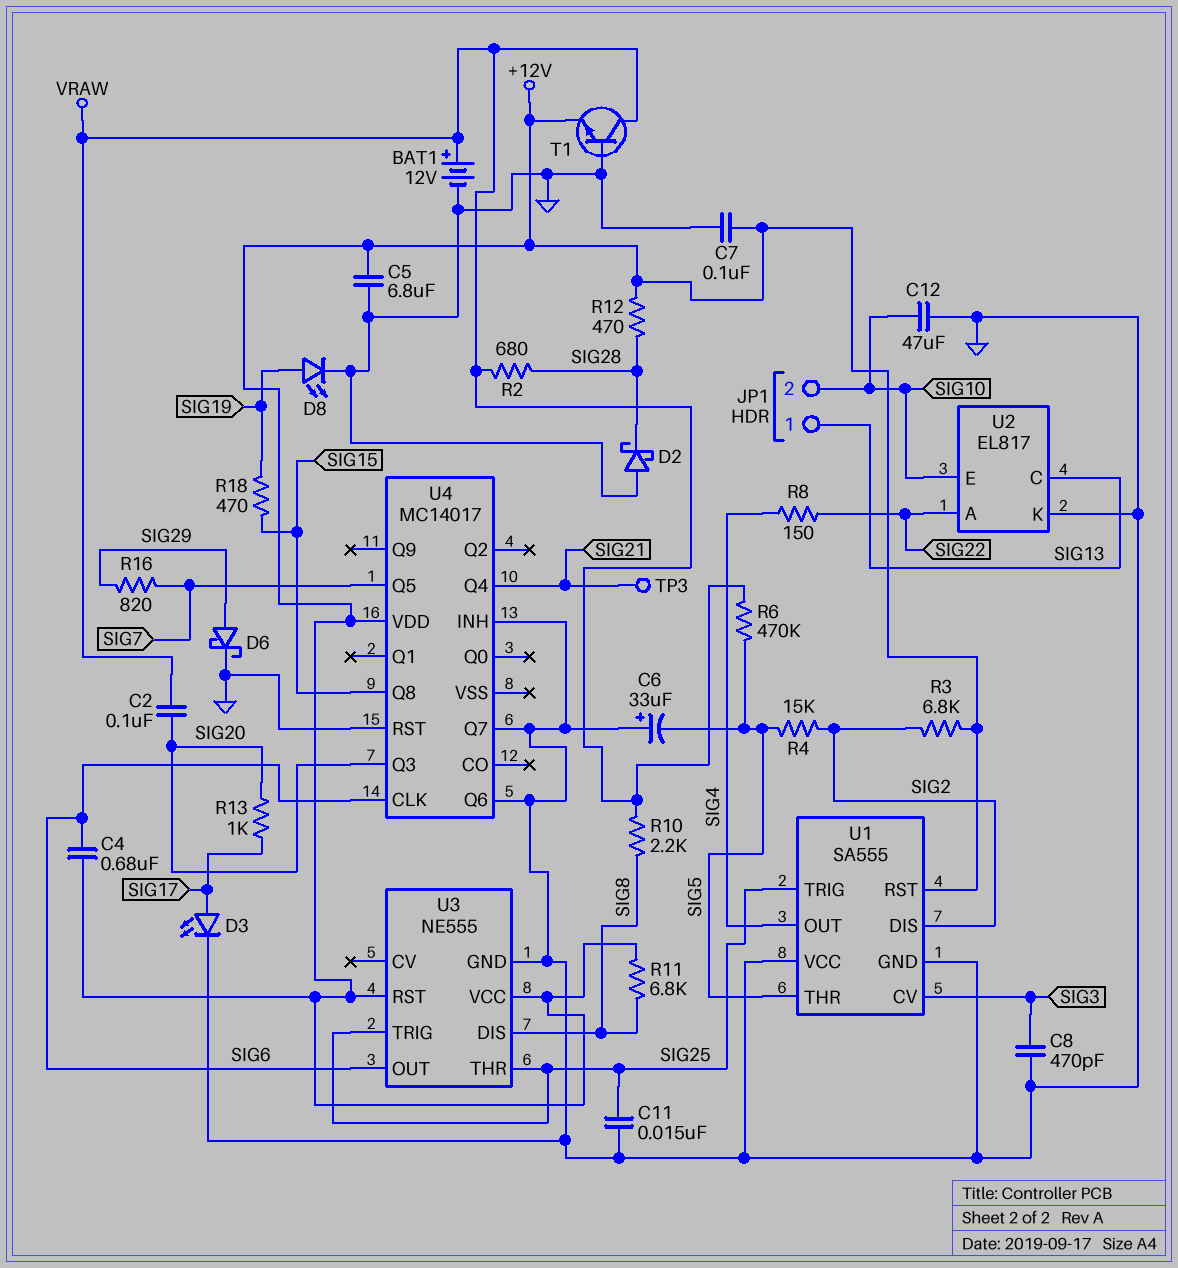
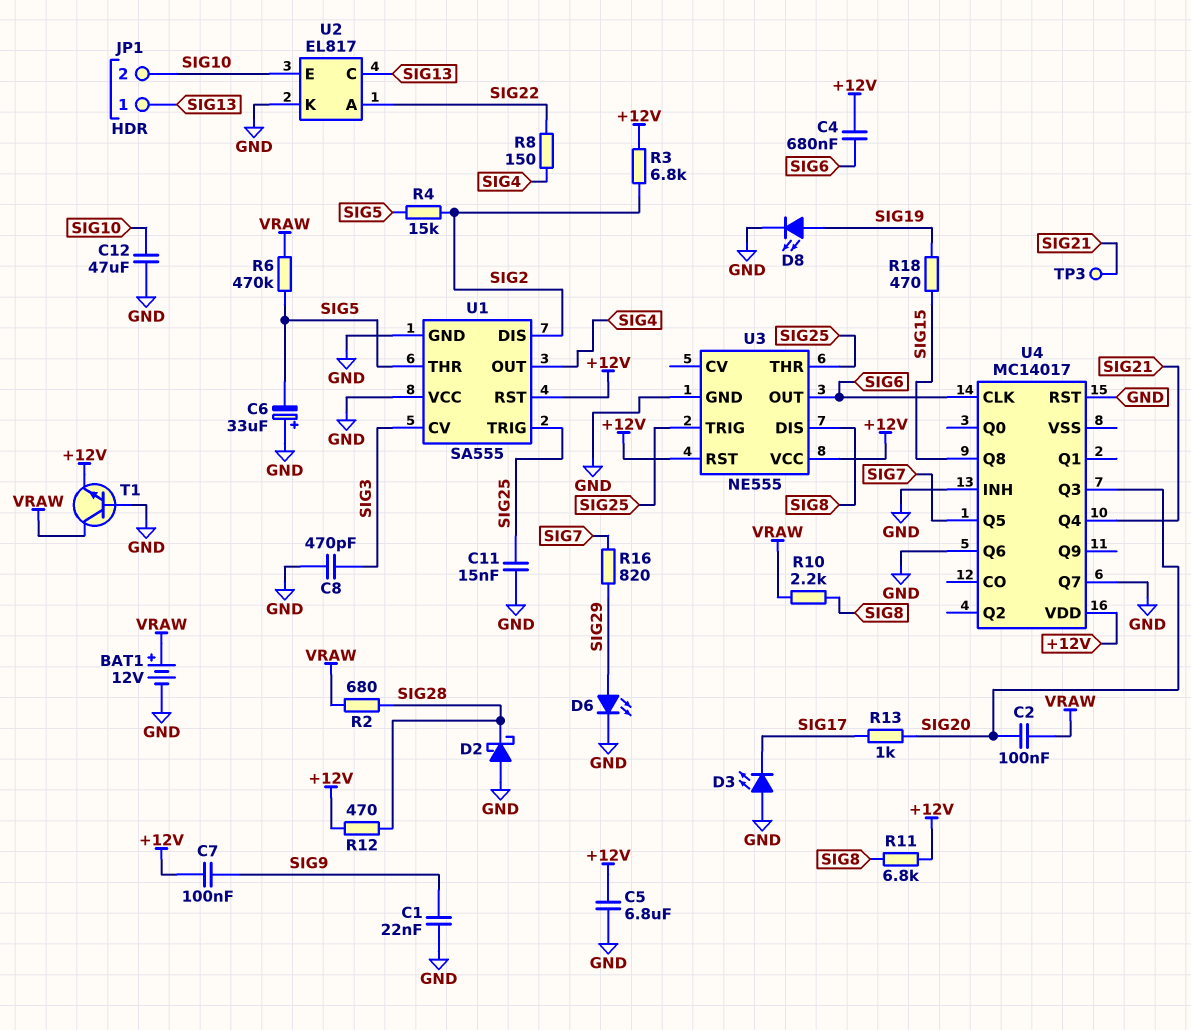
C1: none -> 22nF (GND, SIG9)
C7: 100nF (+12V, GND) -> 100nF (+12V, SIG9)
D3: LED (A SIG17, K GND) -> LED (A GND, K SIG17)
D6: schottky (A SIG29, K GND) -> LED (A SIG29, K GND)

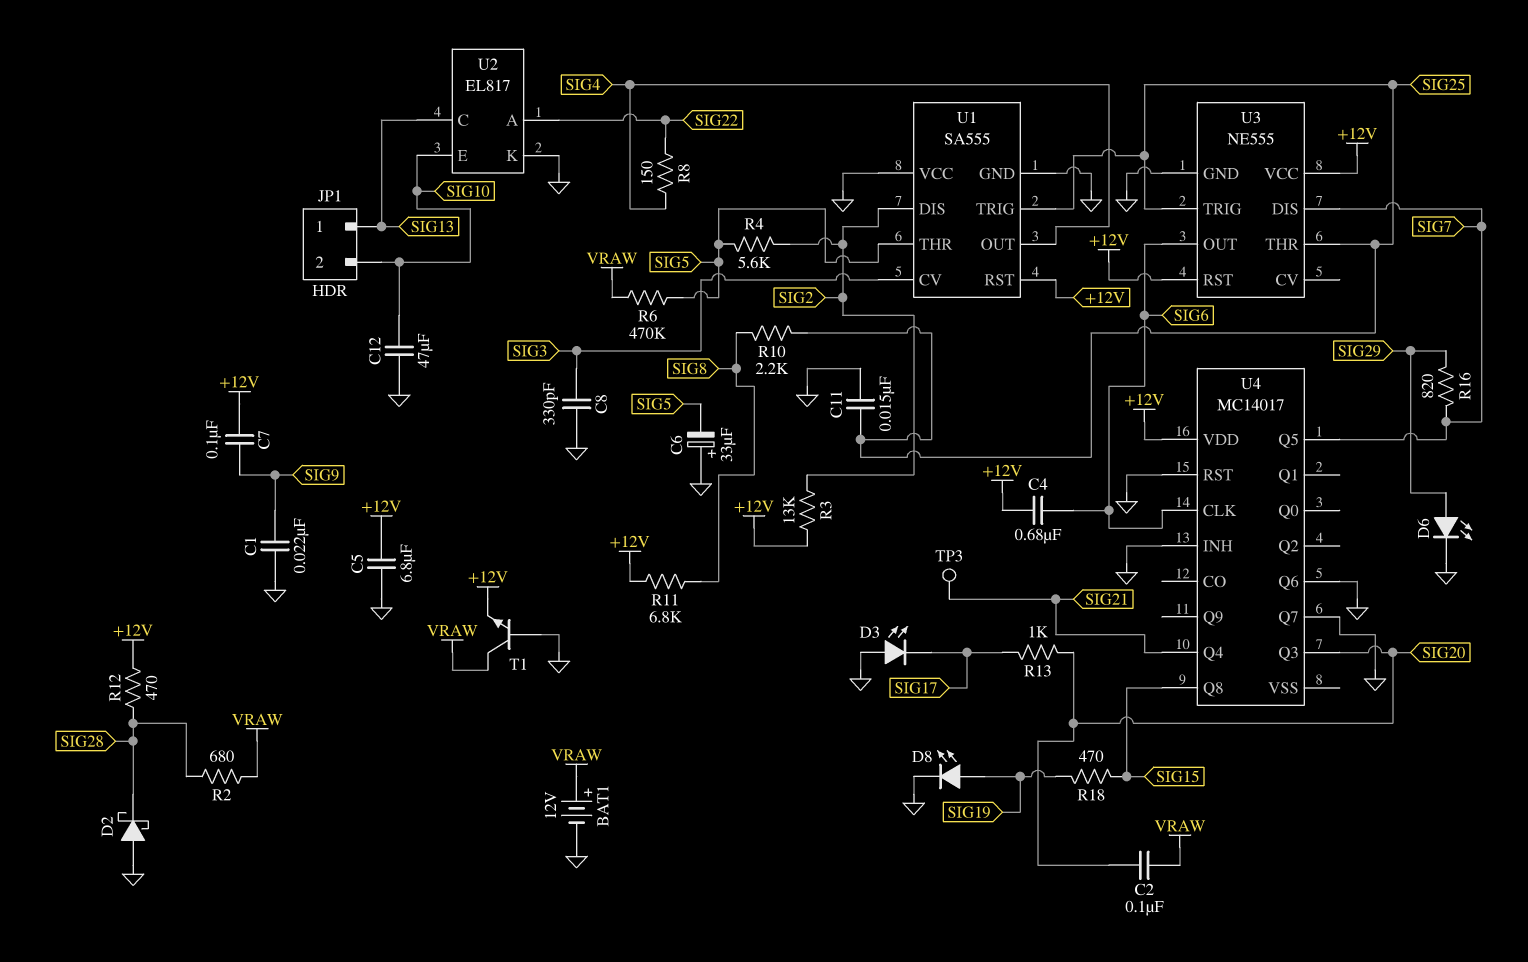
C8: 470pF (GND, SIG3) -> 330pF (GND, SIG3)
R3: 6.8k (+12V, SIG2) -> 13k (+12V, SIG2)
R4: 15k (SIG2, SIG5) -> 5.6k (SIG2, SIG5)
R10: 2.2k (SIG8, VRAW) -> 2.2k (SIG8, SIG25)
U3 pin DIS: SIG8 -> SIG7

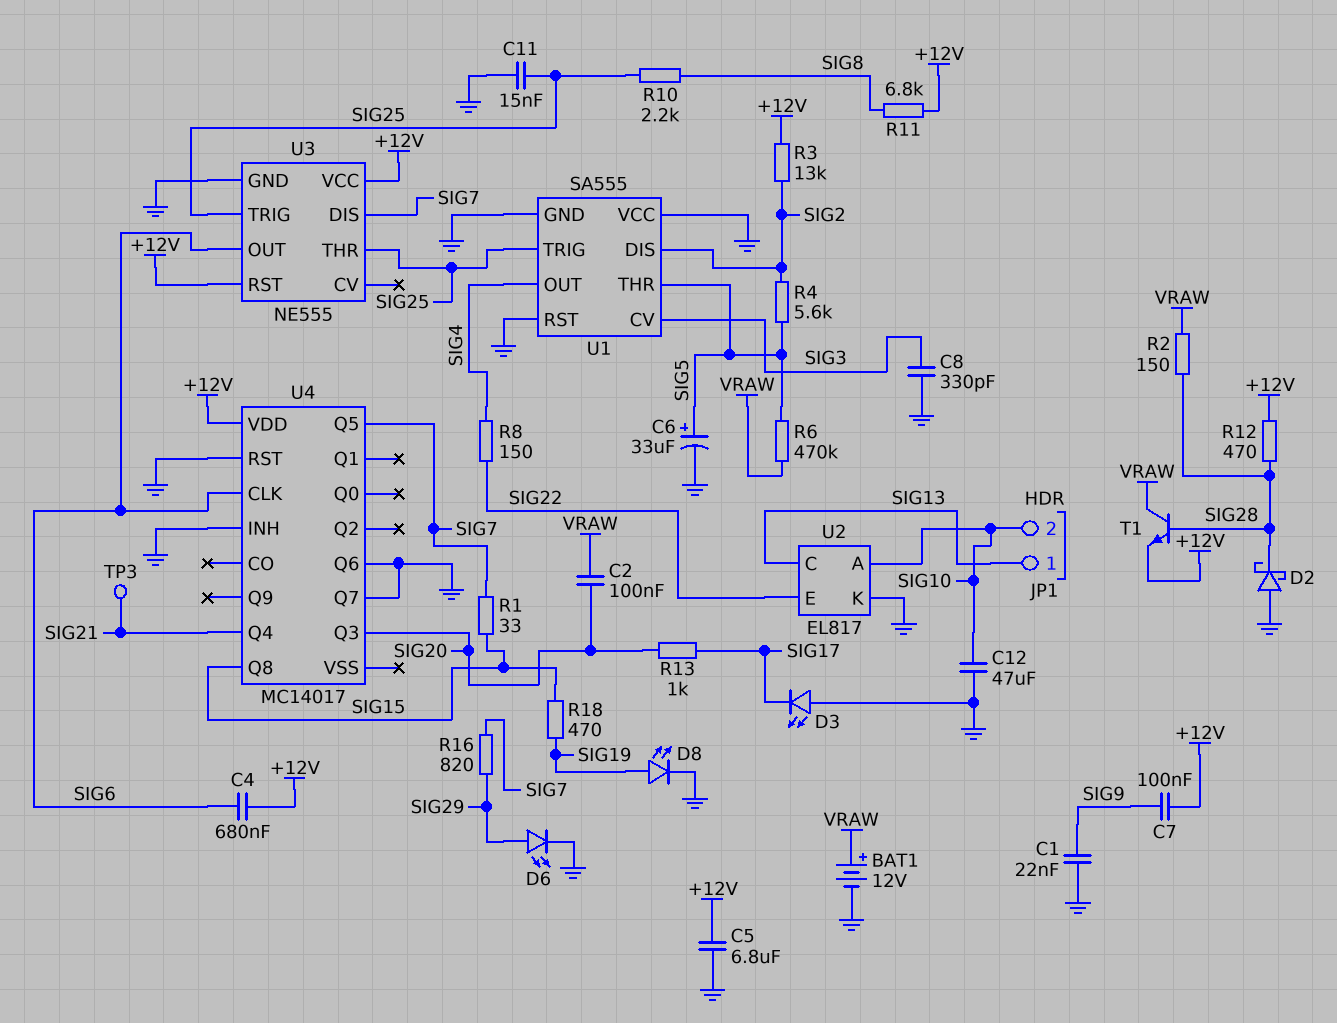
C6: 33uF (plus GND, minus SIG5) -> 33uF (plus SIG5, minus GND)
R1: none -> 33 (SIG7, SIG15)
R2: 680 (SIG28, VRAW) -> 150 (SIG28, VRAW)
T1: NPN (B GND, C VRAW, E +12V) -> NPN (B SIG28, C VRAW, E +12V)
U1 pin RST: +12V -> GND
U2 pin A: SIG22 -> SIG10
U2 pin E: SIG10 -> SIG22

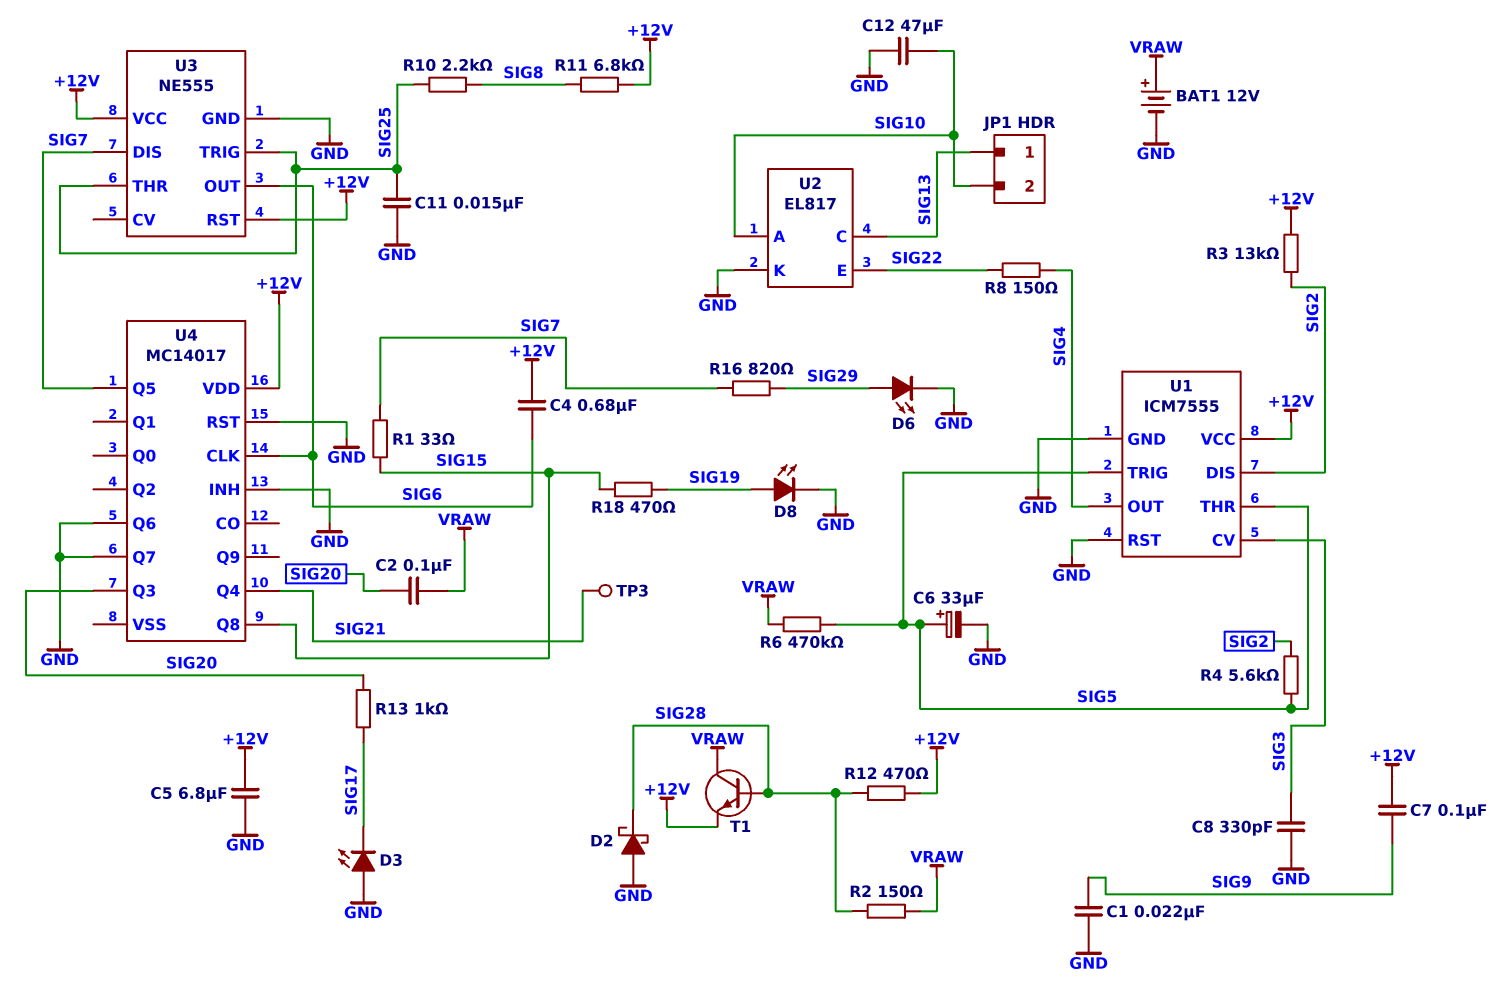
U1: SA555 -> ICM7555
U1 pin TRIG: SIG25 -> SIG5
U1 pin VCC: GND -> +12V

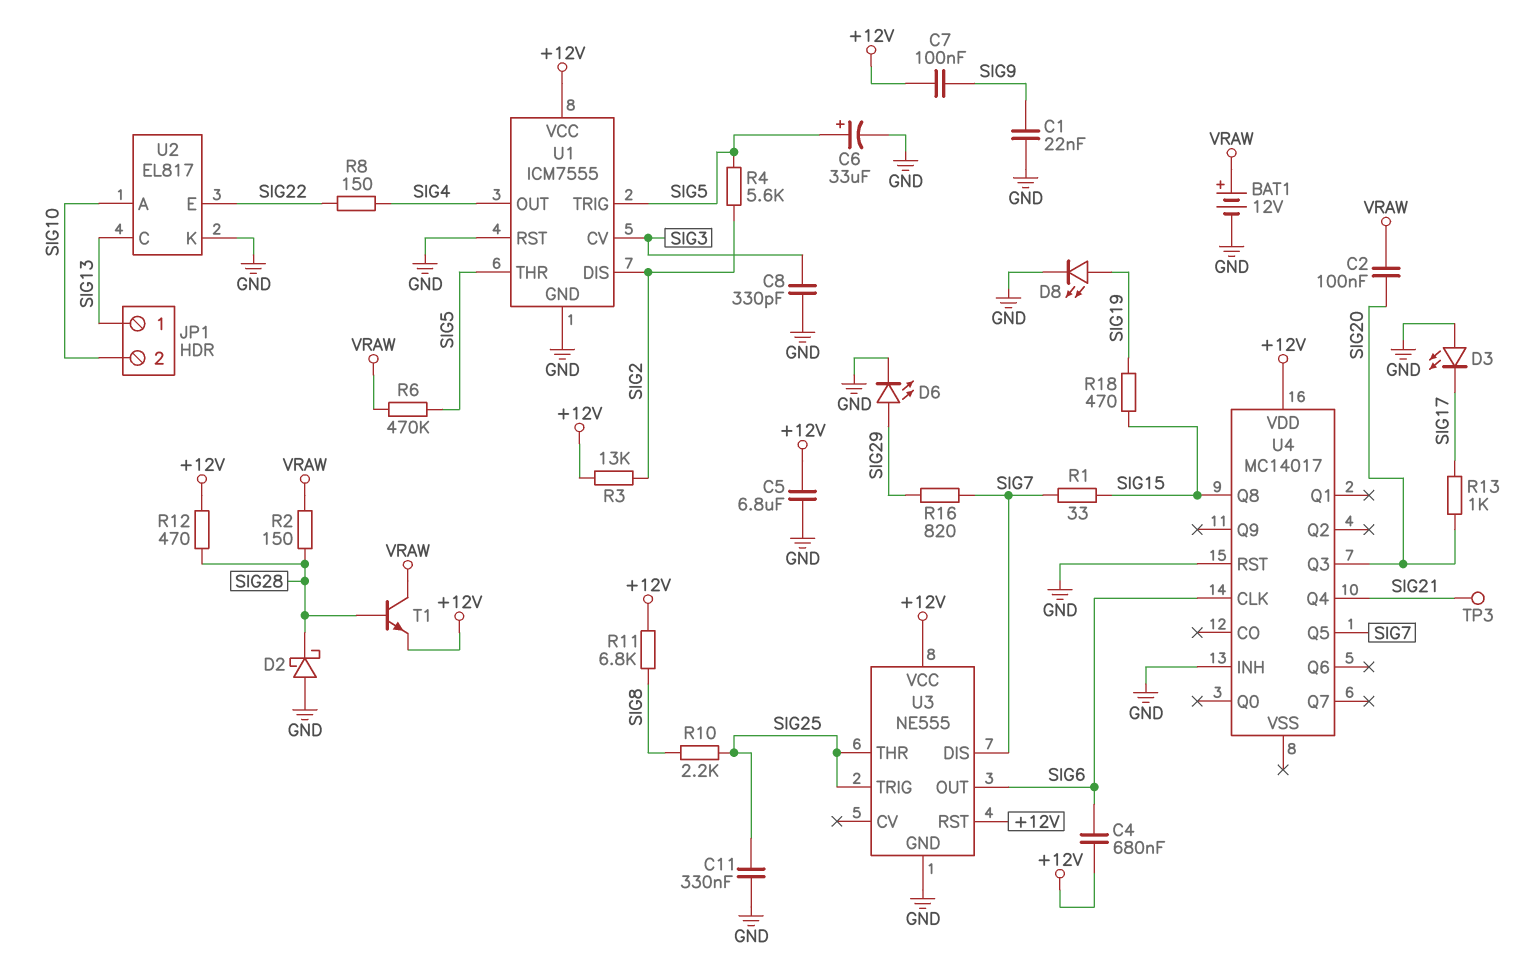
C11: 15nF (GND, SIG25) -> 330nF (GND, SIG25)
C12: 47uF (GND, SIG10) -> none
U4 pin Q6: GND -> none
U4 pin Q7: GND -> none

